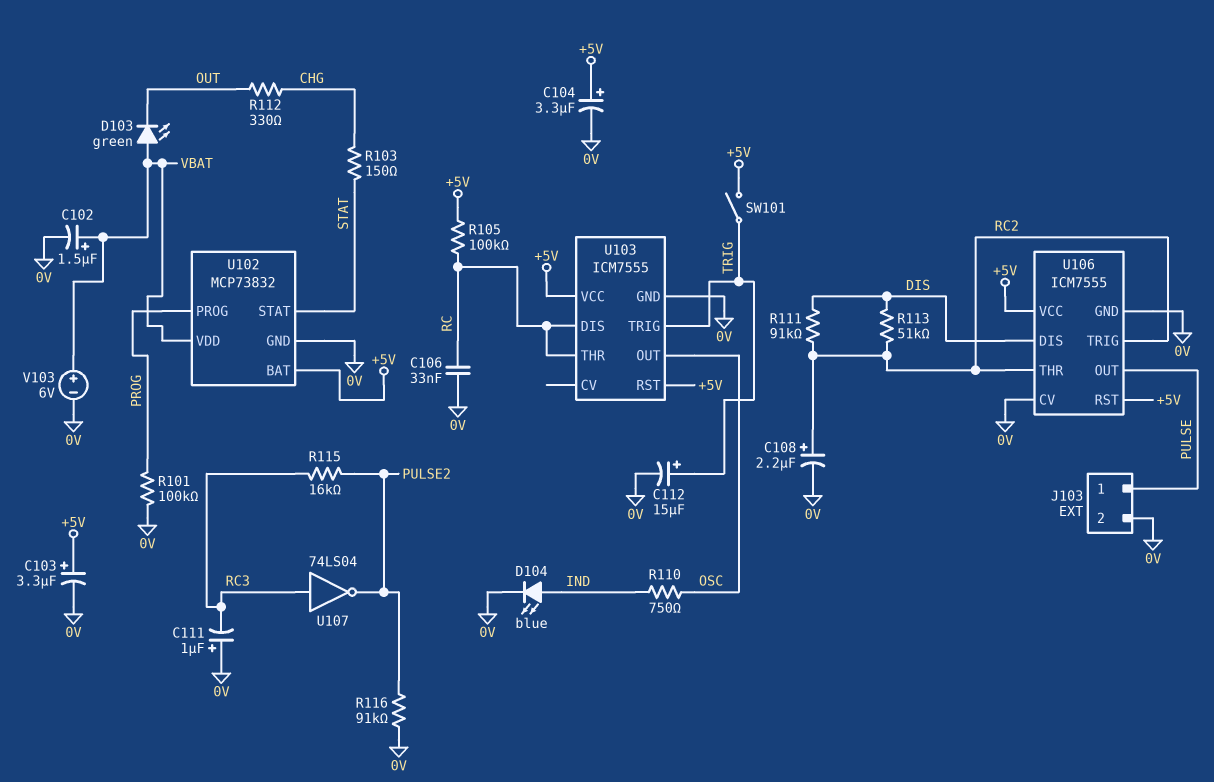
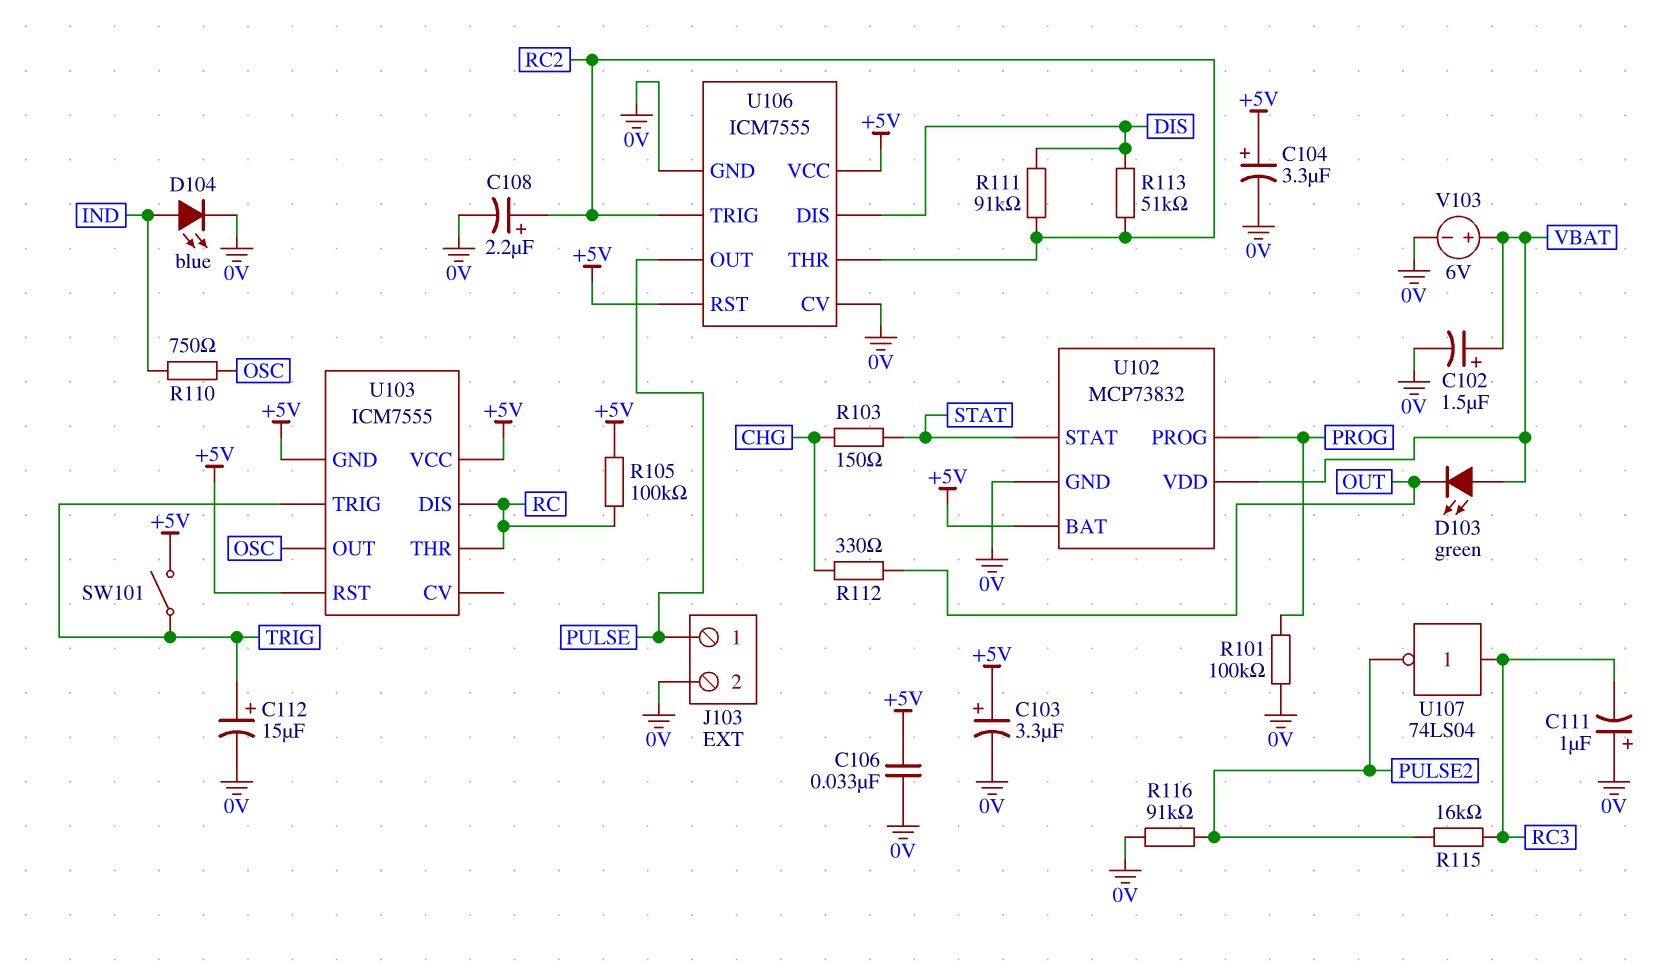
C106: 33nF (0V, RC) -> 33nF (+5V, 0V)
U103 pin GND: 0V -> +5V

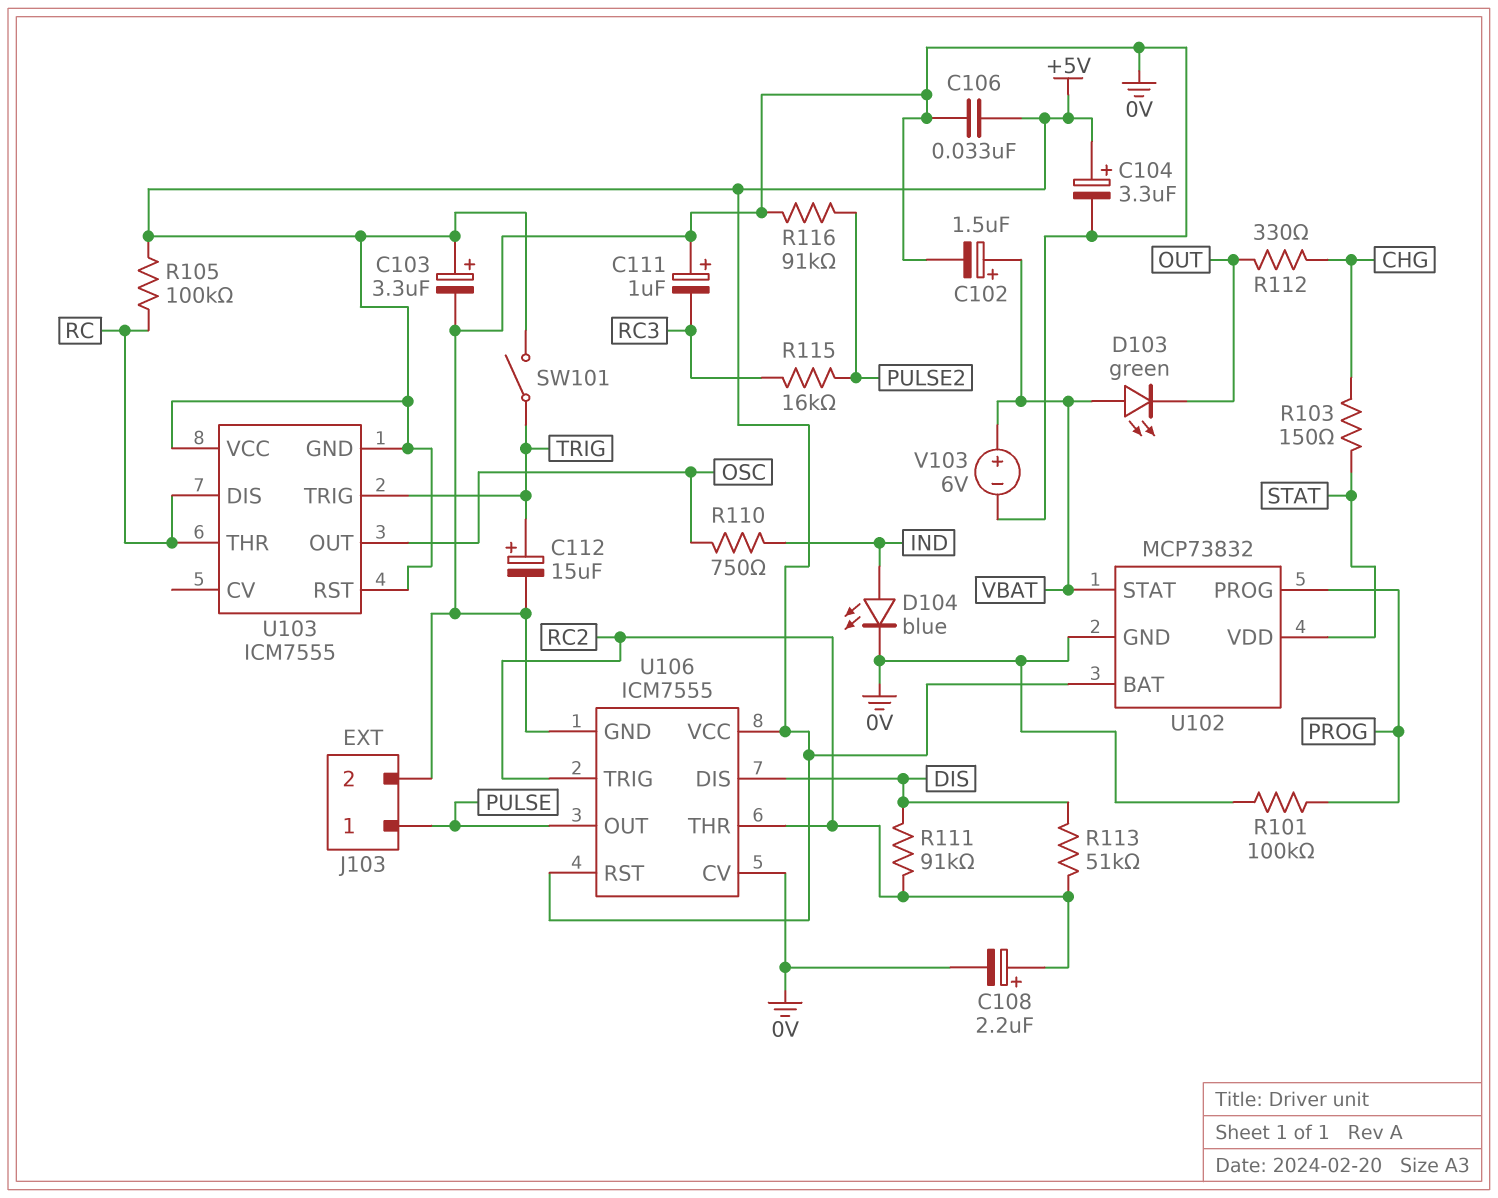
U102 pin STAT: STAT -> VBAT
U102 pin VDD: VBAT -> STAT
U107: NOT 74LS04 (in RC3, out PULSE2) -> none

